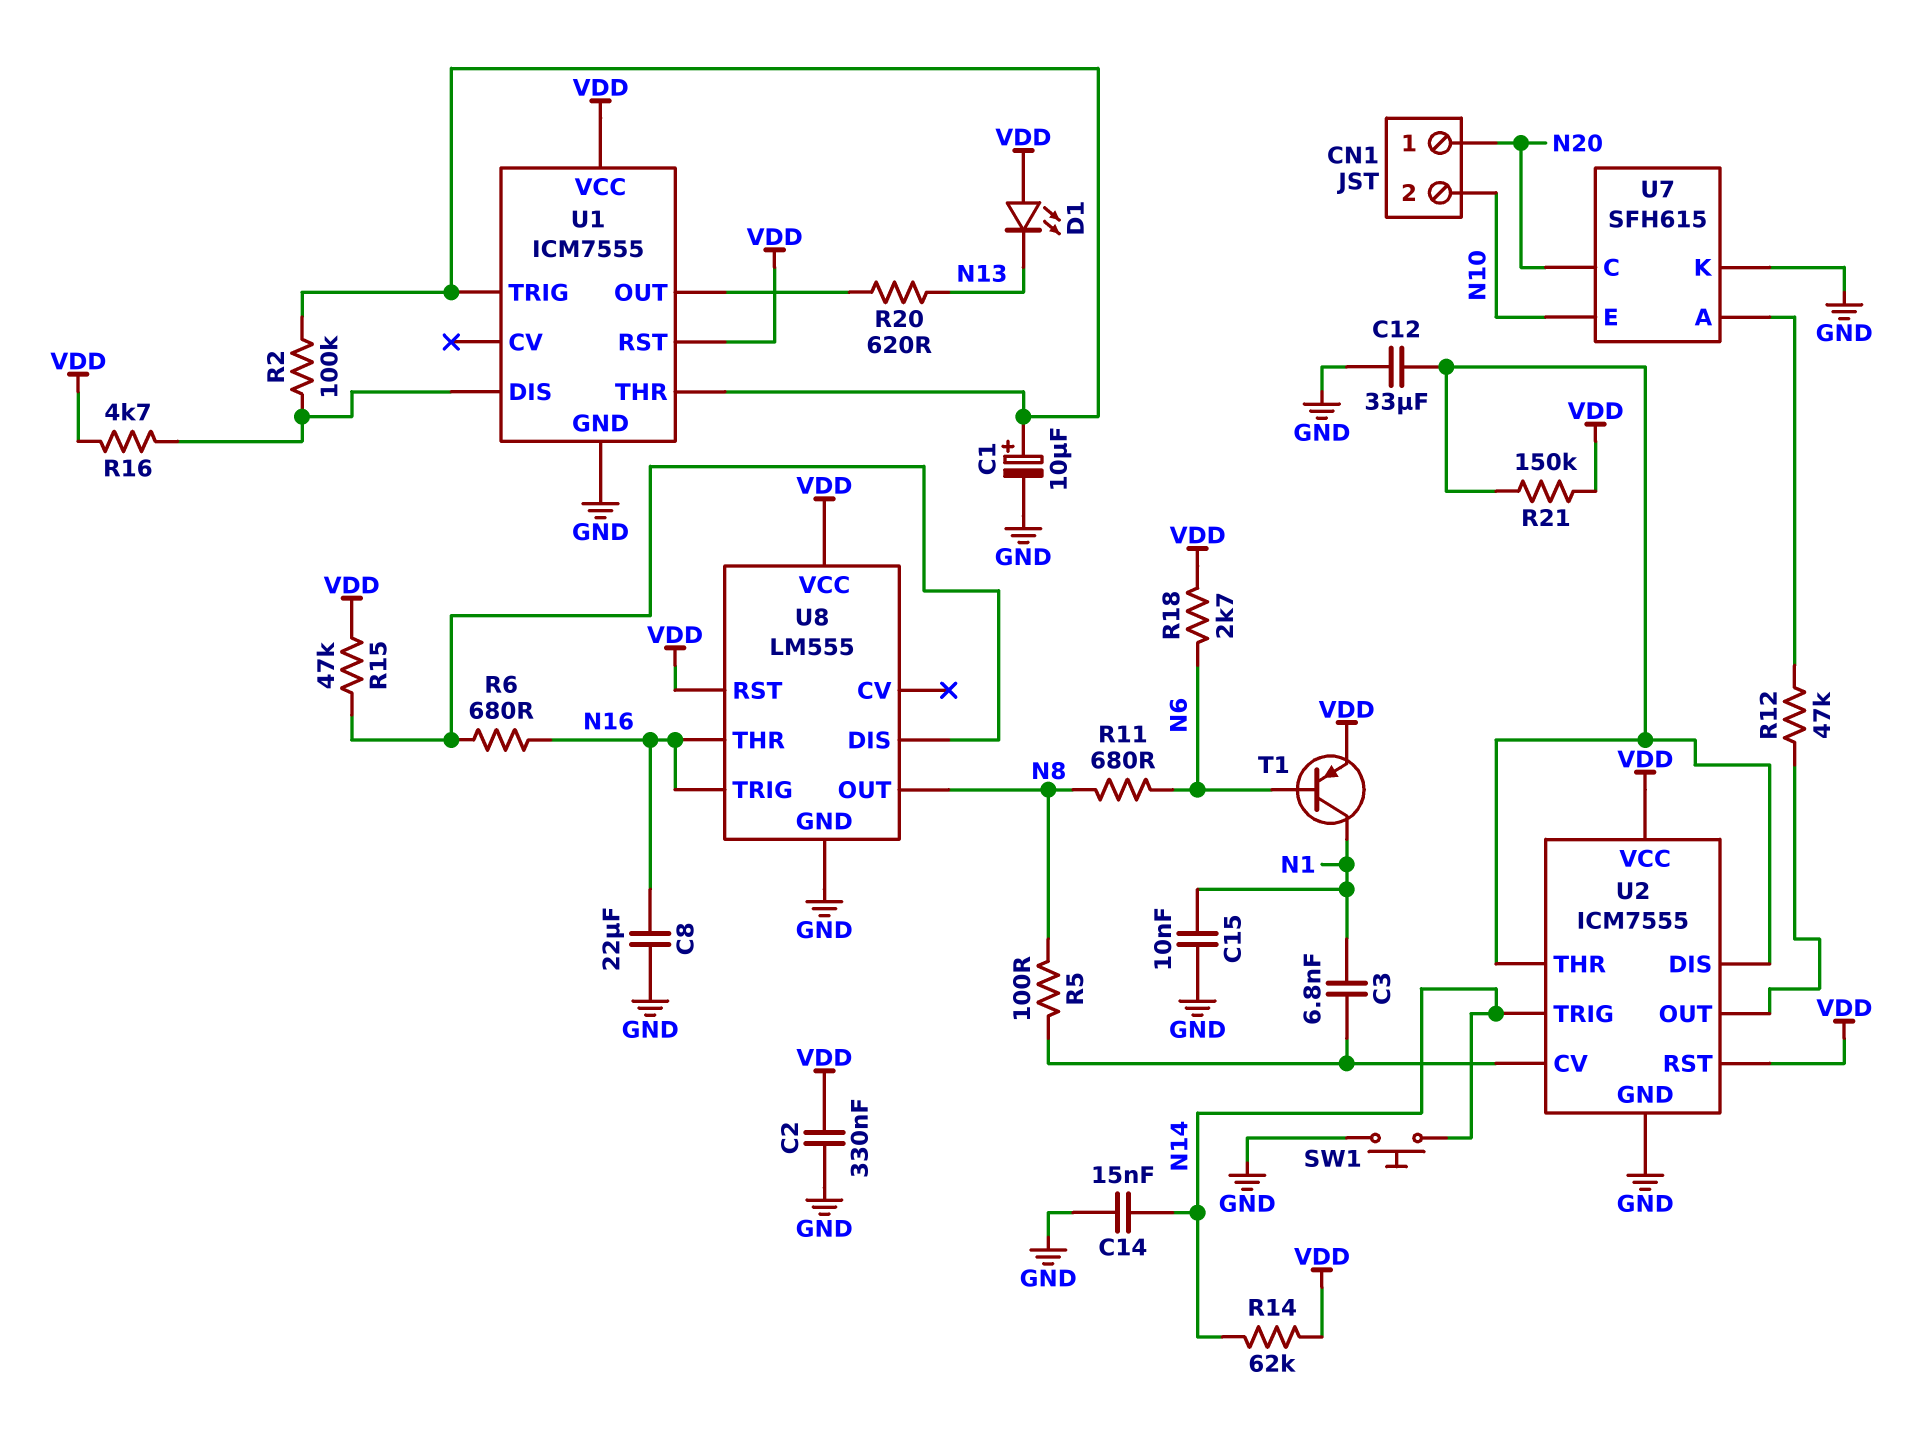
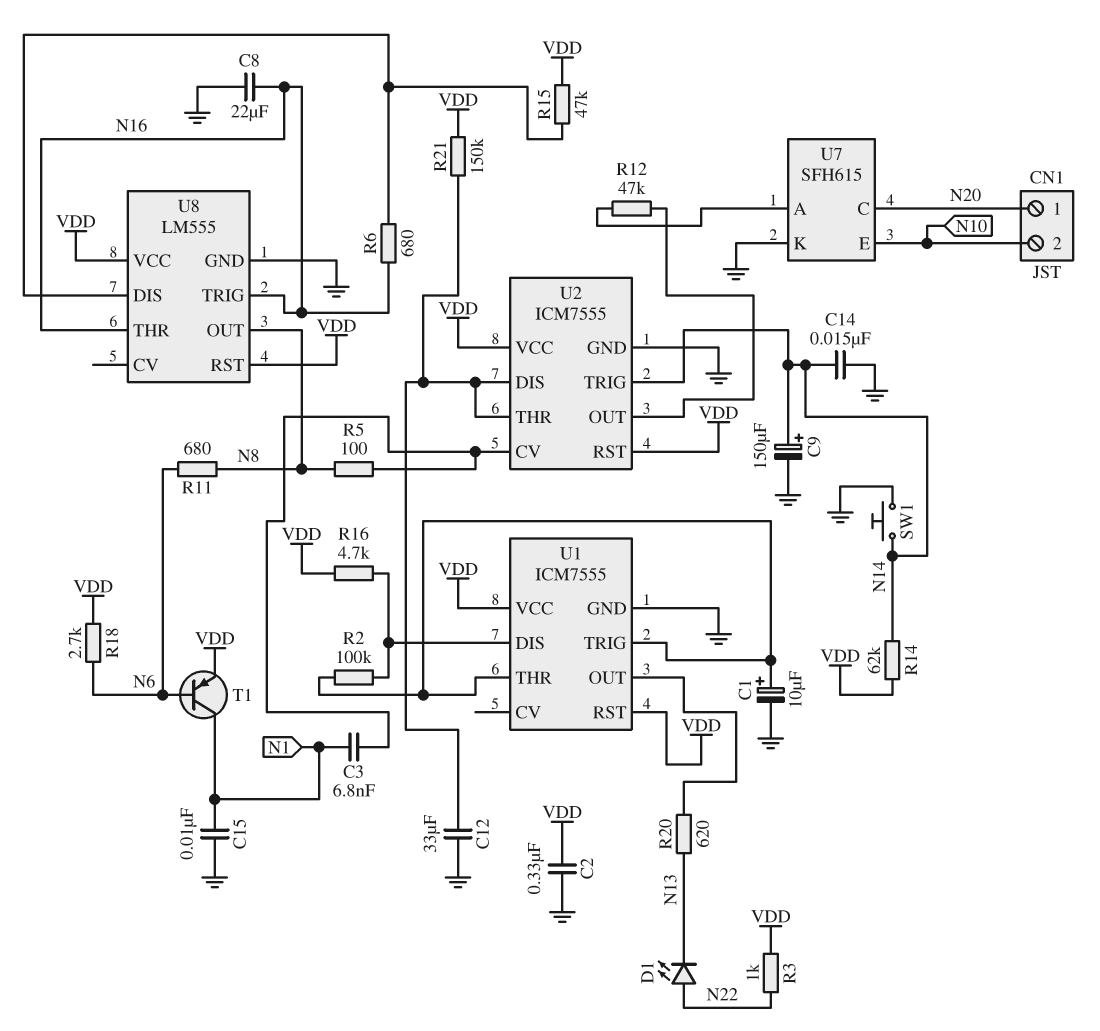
C9: none -> 150uF (plus N14, minus GND)
D1: LED (A VDD, K N13) -> LED (A N22, K N13)
R3: none -> 1k (N22, VDD)

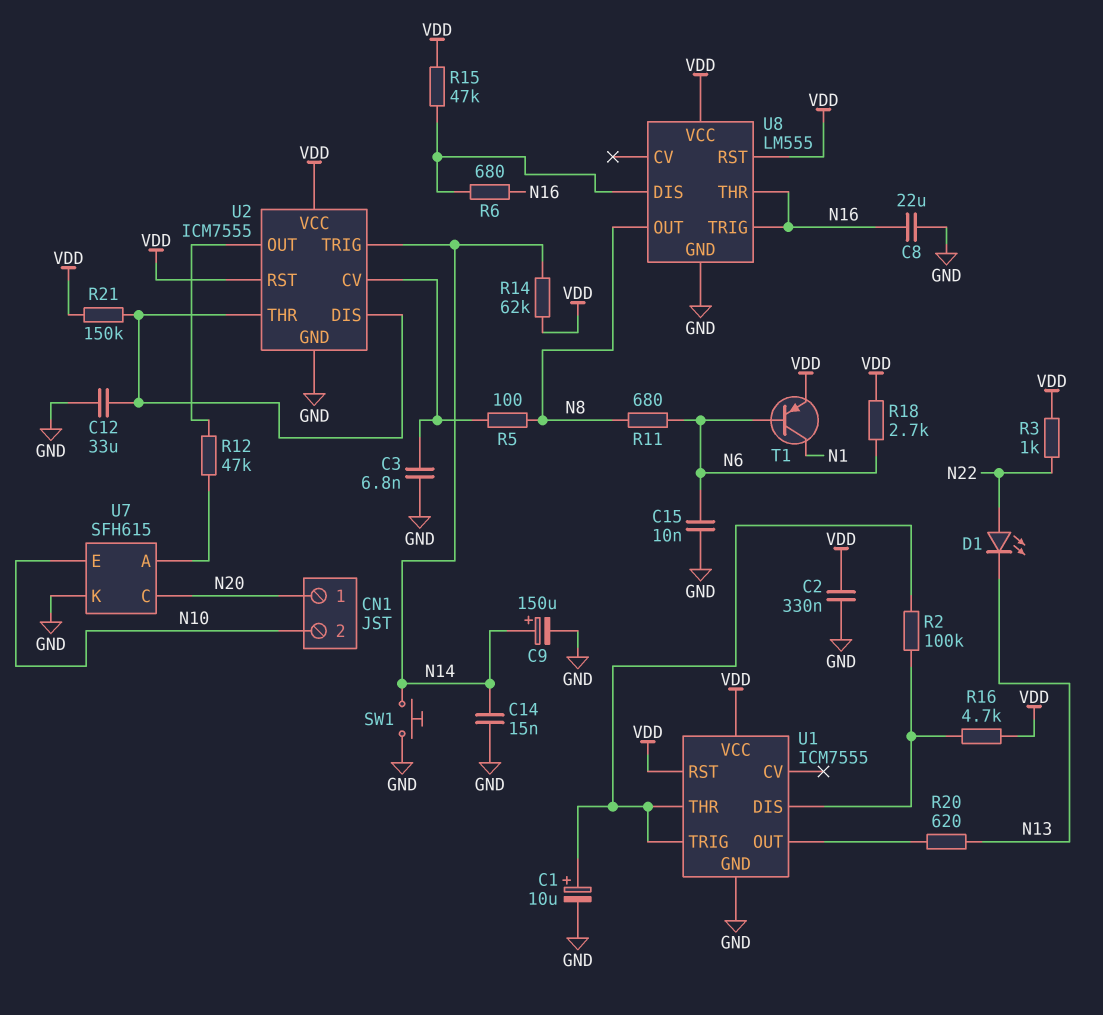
C3: 6.8nF (N1, U2/CV) -> 6.8nF (GND, U2/CV)
C15: 10nF (GND, N1) -> 10nF (GND, N6)

